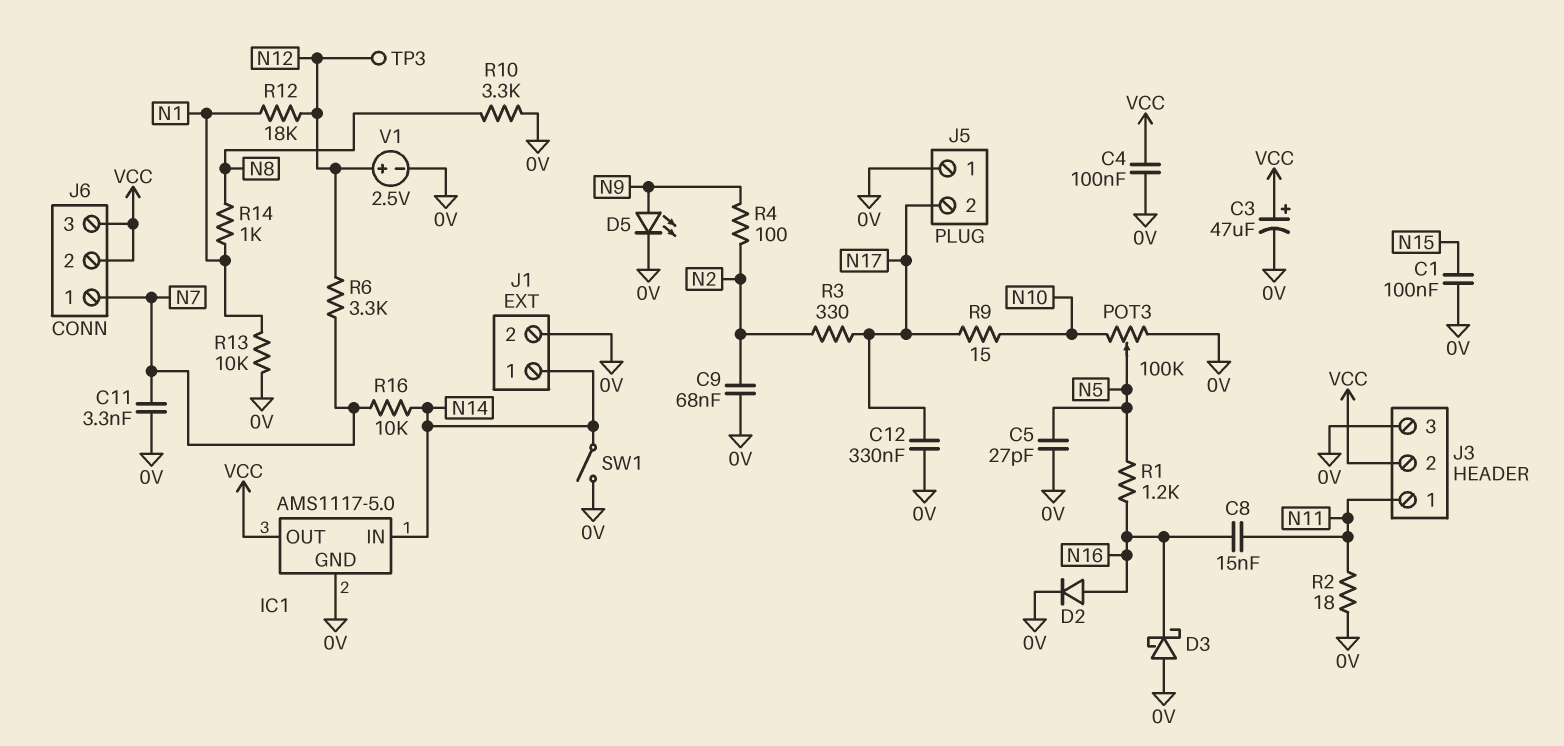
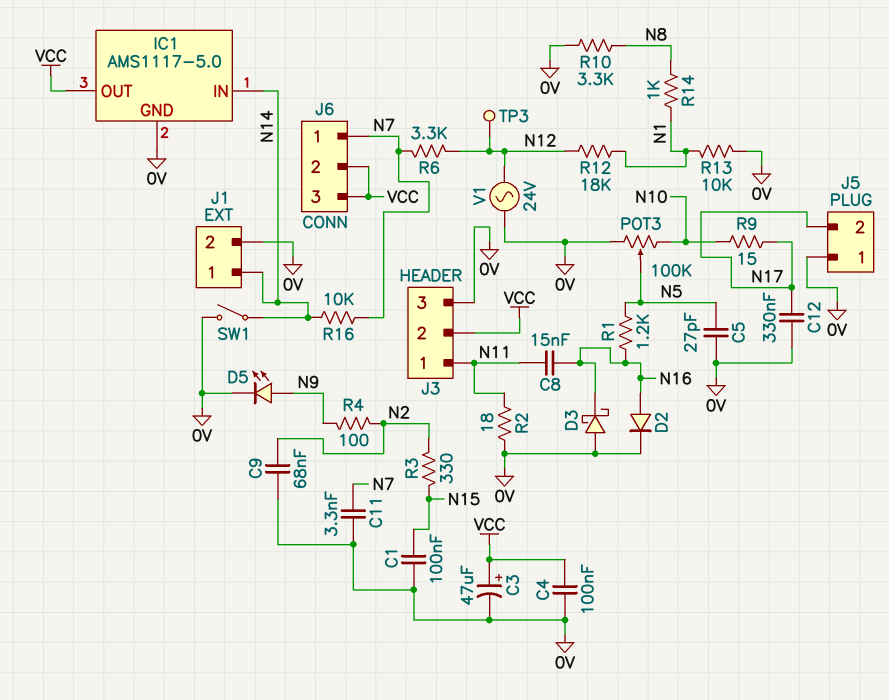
R3: 330 (N2, N17) -> 330 (N2, N15)
V1: 2.5V (plus N12, minus 0V) -> AC 24V (0V, N12)

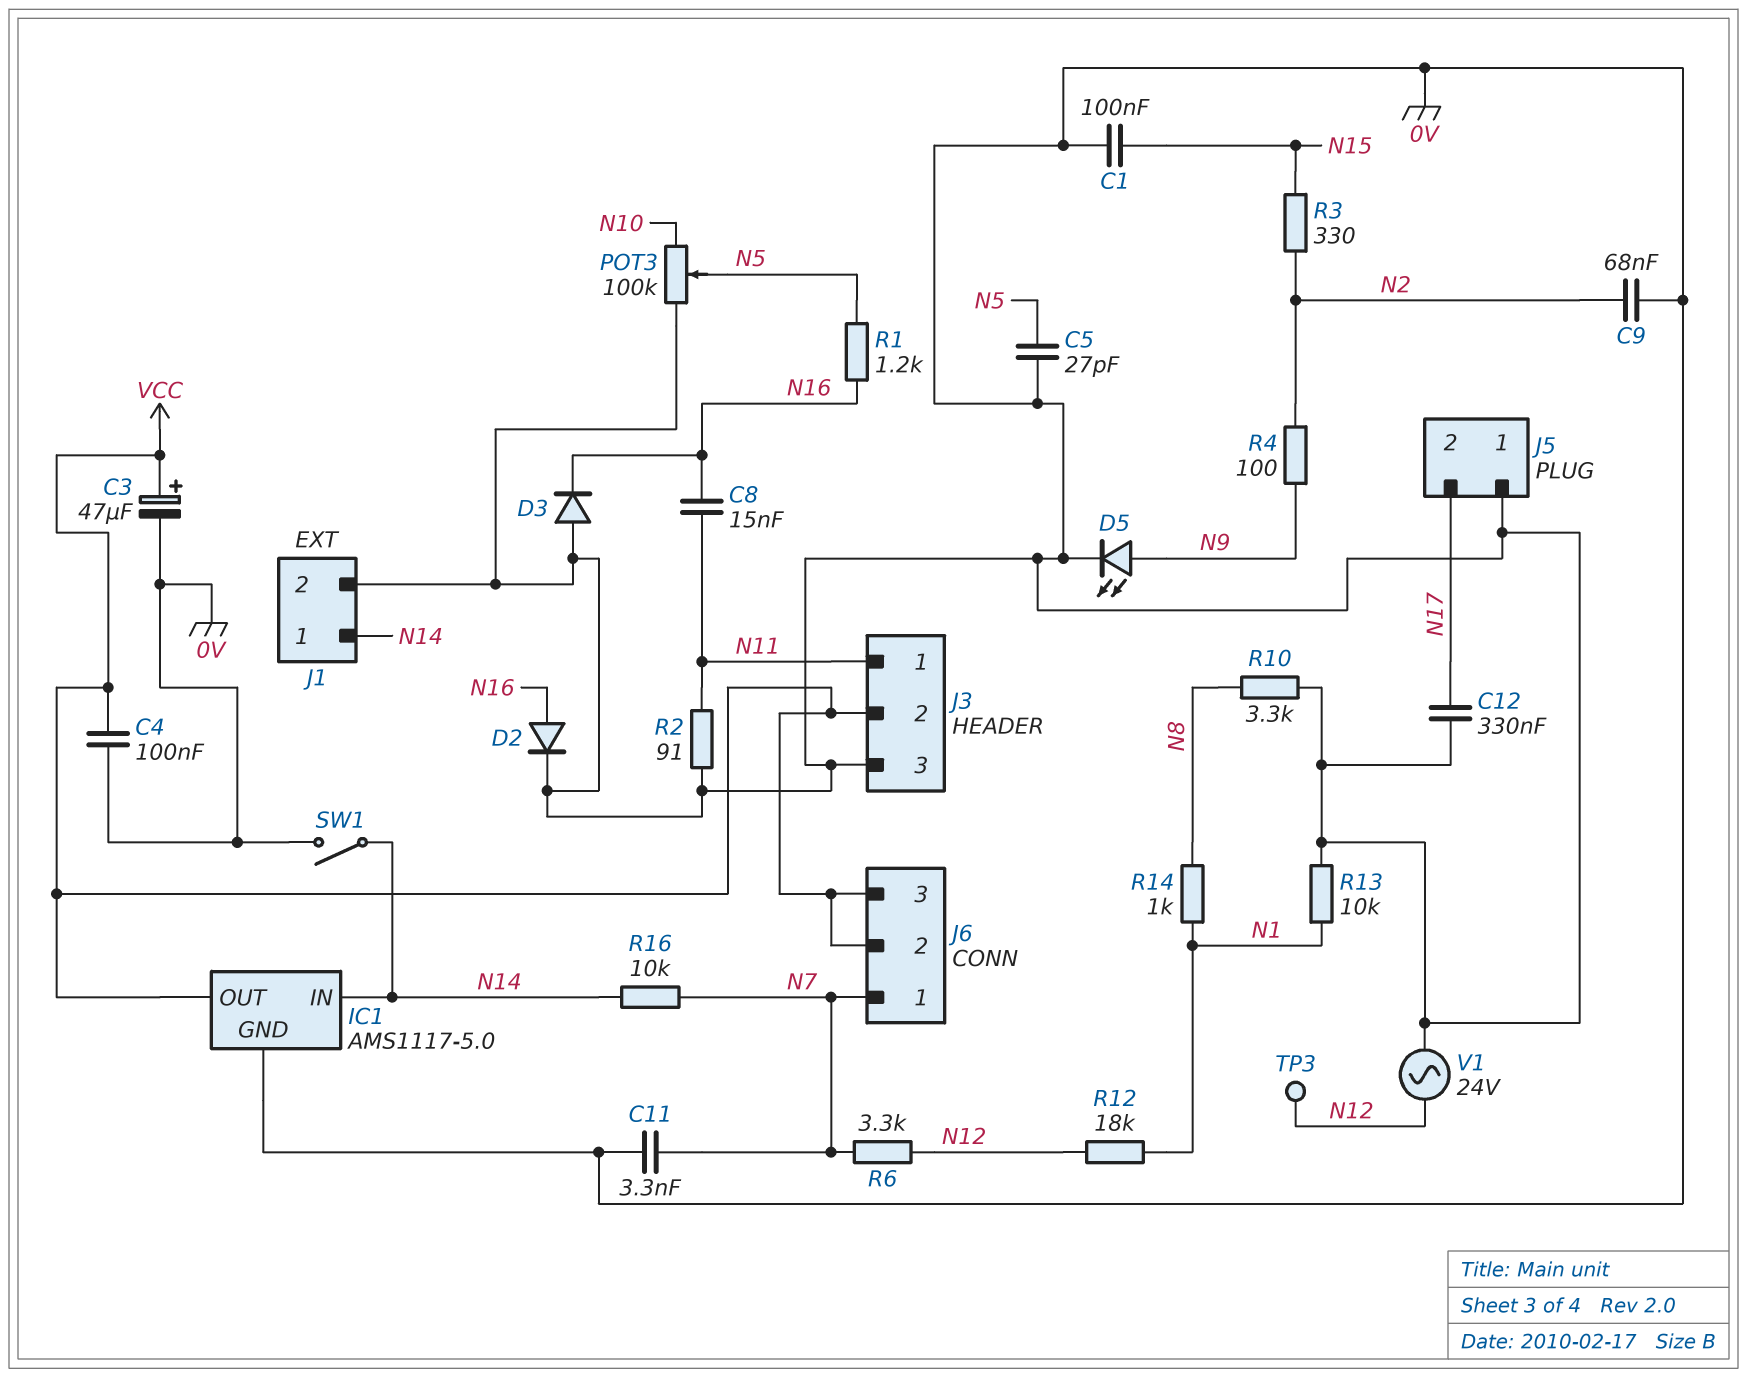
D3: schottky (A 0V, K N16) -> diode (A 0V, K N16)
R2: 18 (0V, N11) -> 91 (0V, N11)
R9: 15 (N10, N17) -> none

